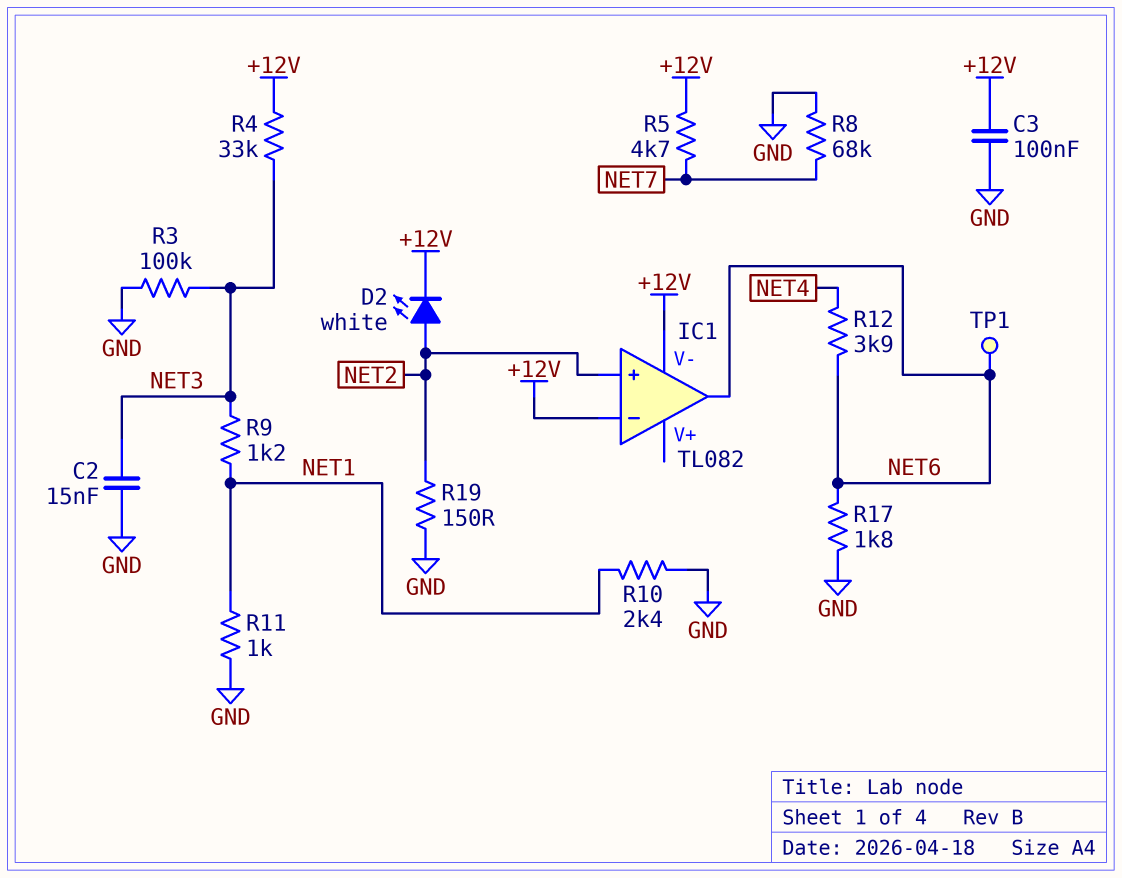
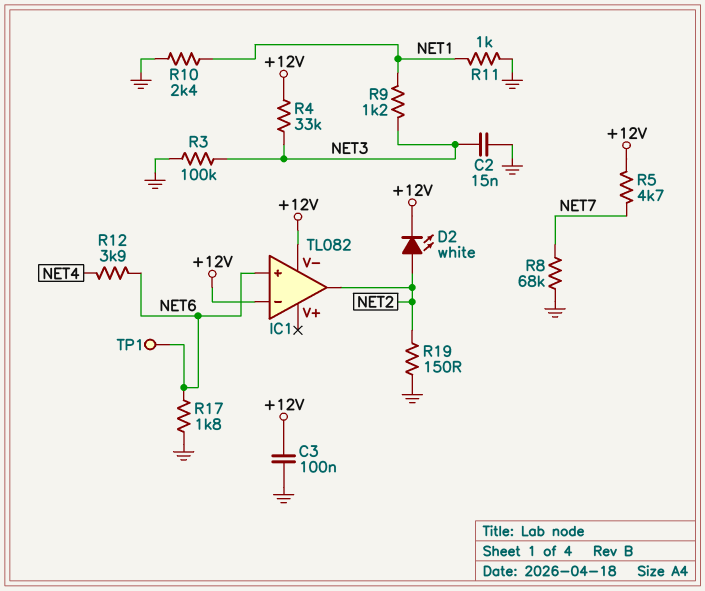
IC1 pin in+: NET2 -> NET6
IC1 pin out: NET6 -> NET2

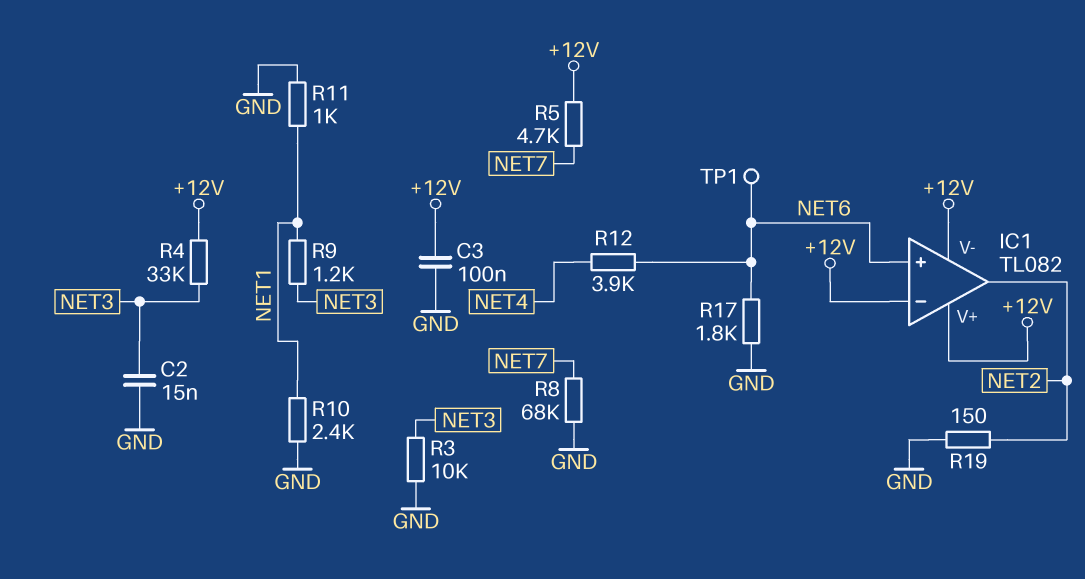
D2: LED white (A NET2, K +12V) -> none
IC1 pin V+: none -> +12V
R3: 100k (GND, NET3) -> 10k (GND, NET3)

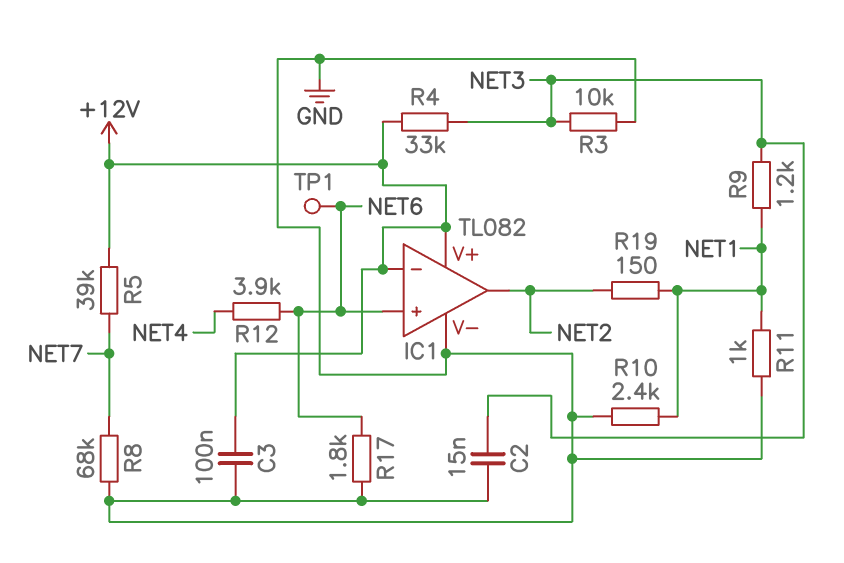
IC1 pin V-: +12V -> GND
R5: 4.7k (+12V, NET7) -> 39k (+12V, NET7)
R19: 150 (GND, NET2) -> 150 (NET1, NET2)

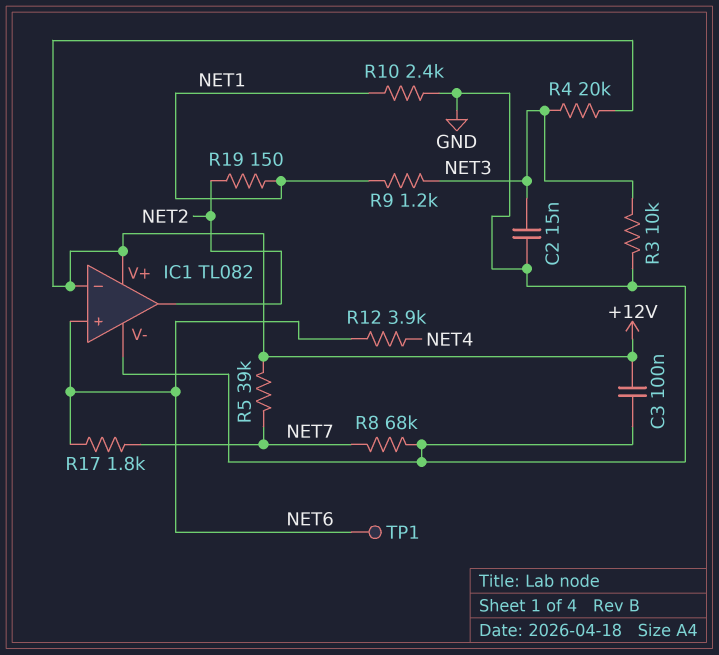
R4: 33k (+12V, NET3) -> 20k (+12V, NET3)
R11: 1k (GND, NET1) -> none
R17: 1.8k (GND, NET6) -> 1.8k (NET6, NET7)

